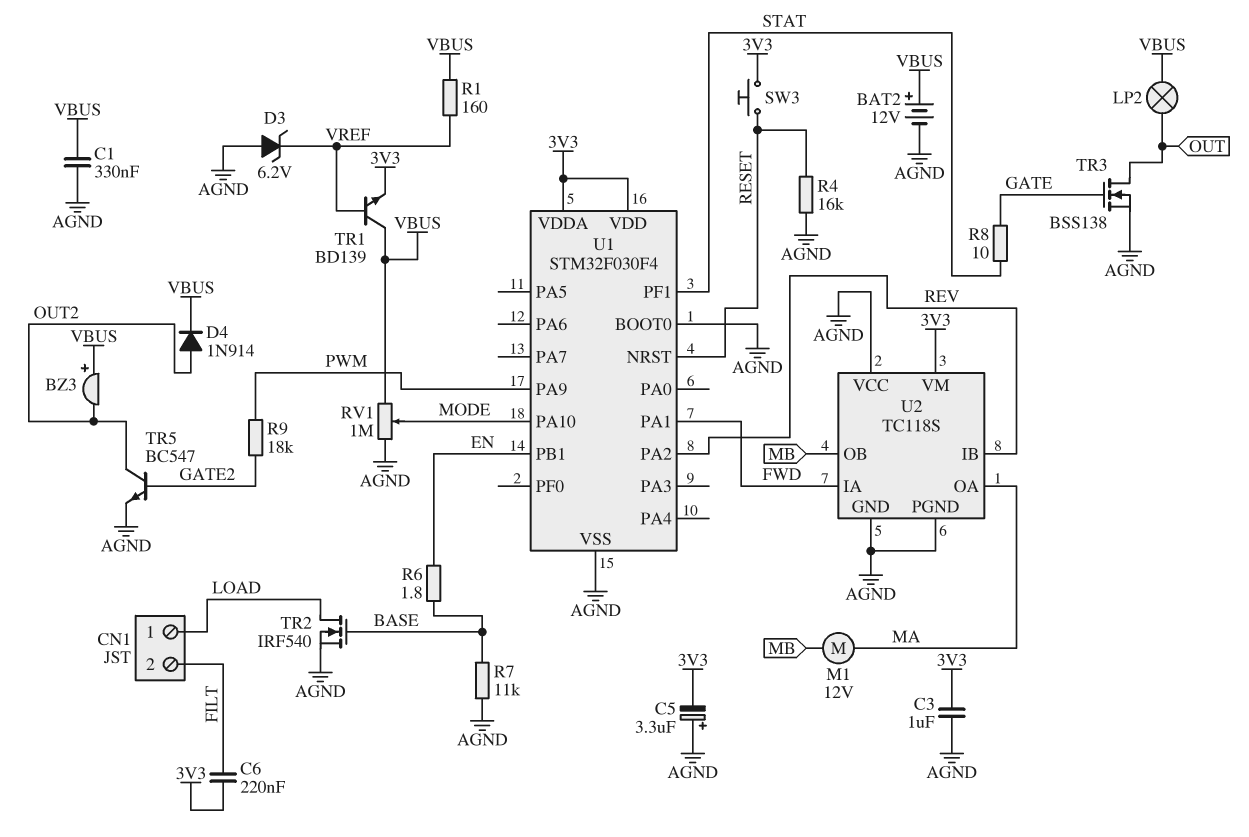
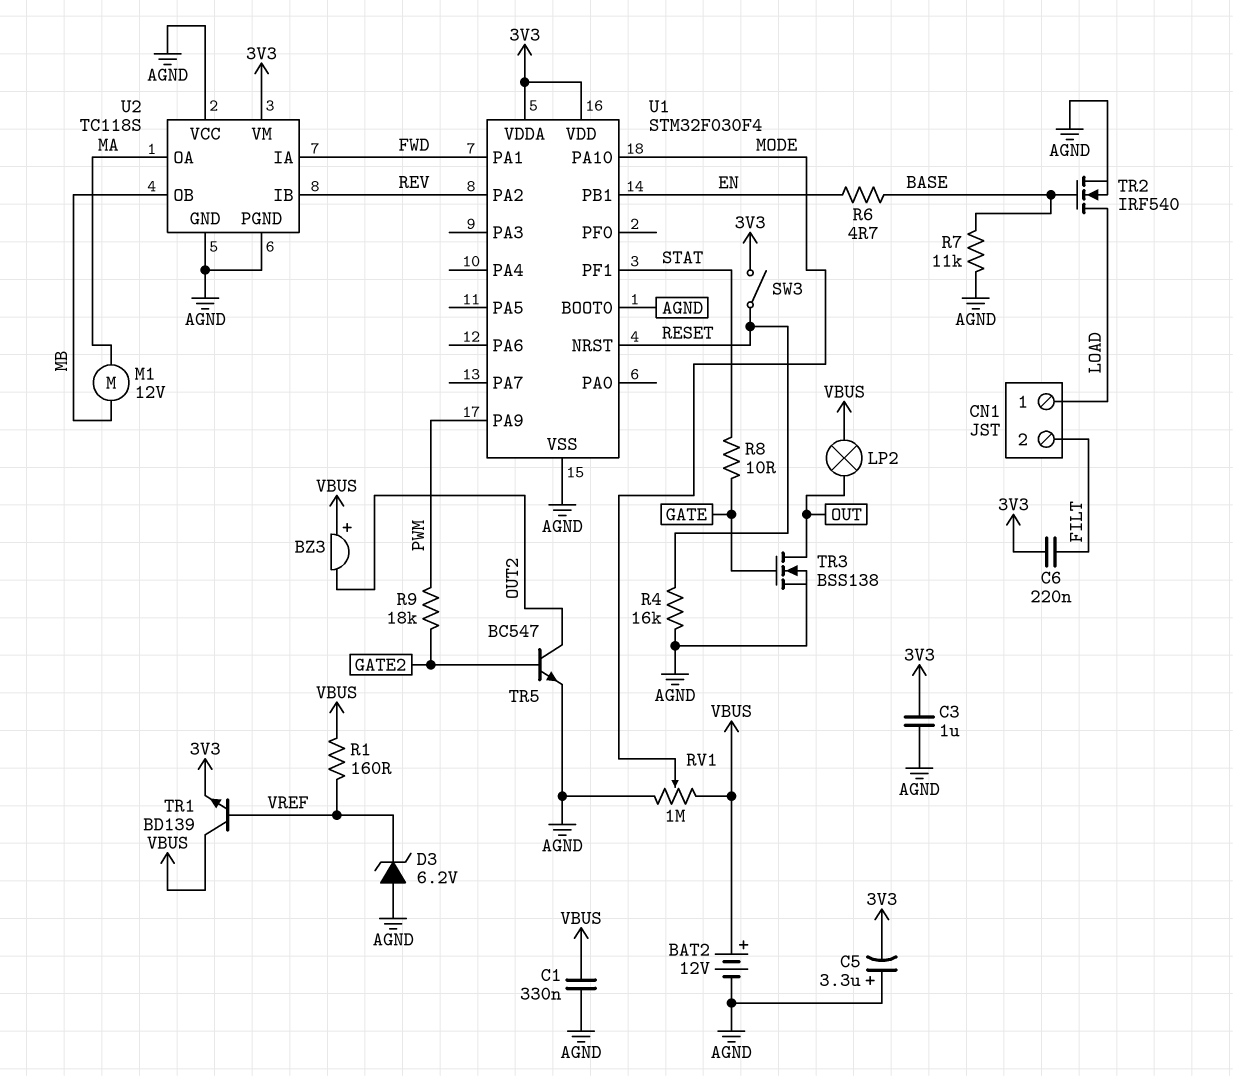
D4: diode 1N914 (A OUT2, K VBUS) -> none
R6: 1.8 (BASE, EN) -> 4.7 (BASE, EN)
SW3: button (3V3, RESET) -> switch (3V3, RESET)

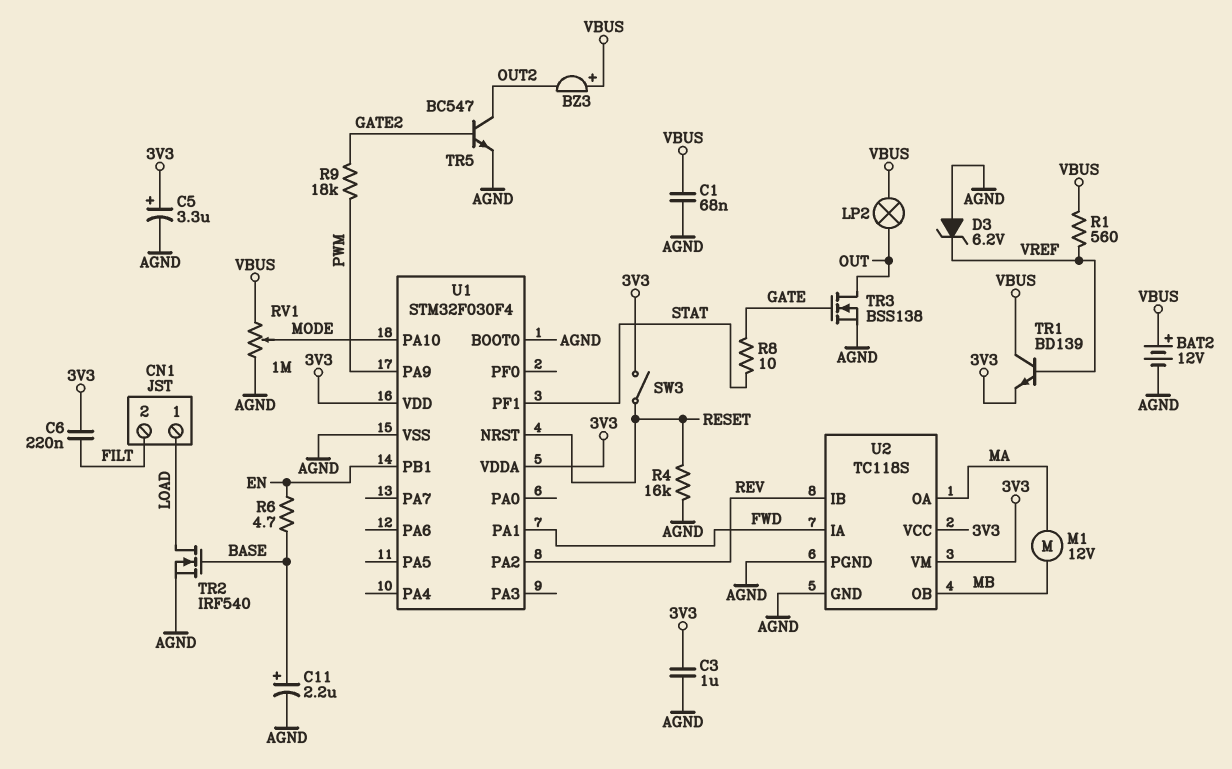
C1: 330nF (AGND, VBUS) -> 68nF (AGND, VBUS)
C5: 3.3uF (plus AGND, minus 3V3) -> 3.3uF (plus 3V3, minus AGND)
C11: none -> 2.2uF (plus BASE, minus AGND)
R1: 160 (VBUS, VREF) -> 560 (VBUS, VREF)
R7: 11k (AGND, BASE) -> none
U2 pin VCC: AGND -> 3V3

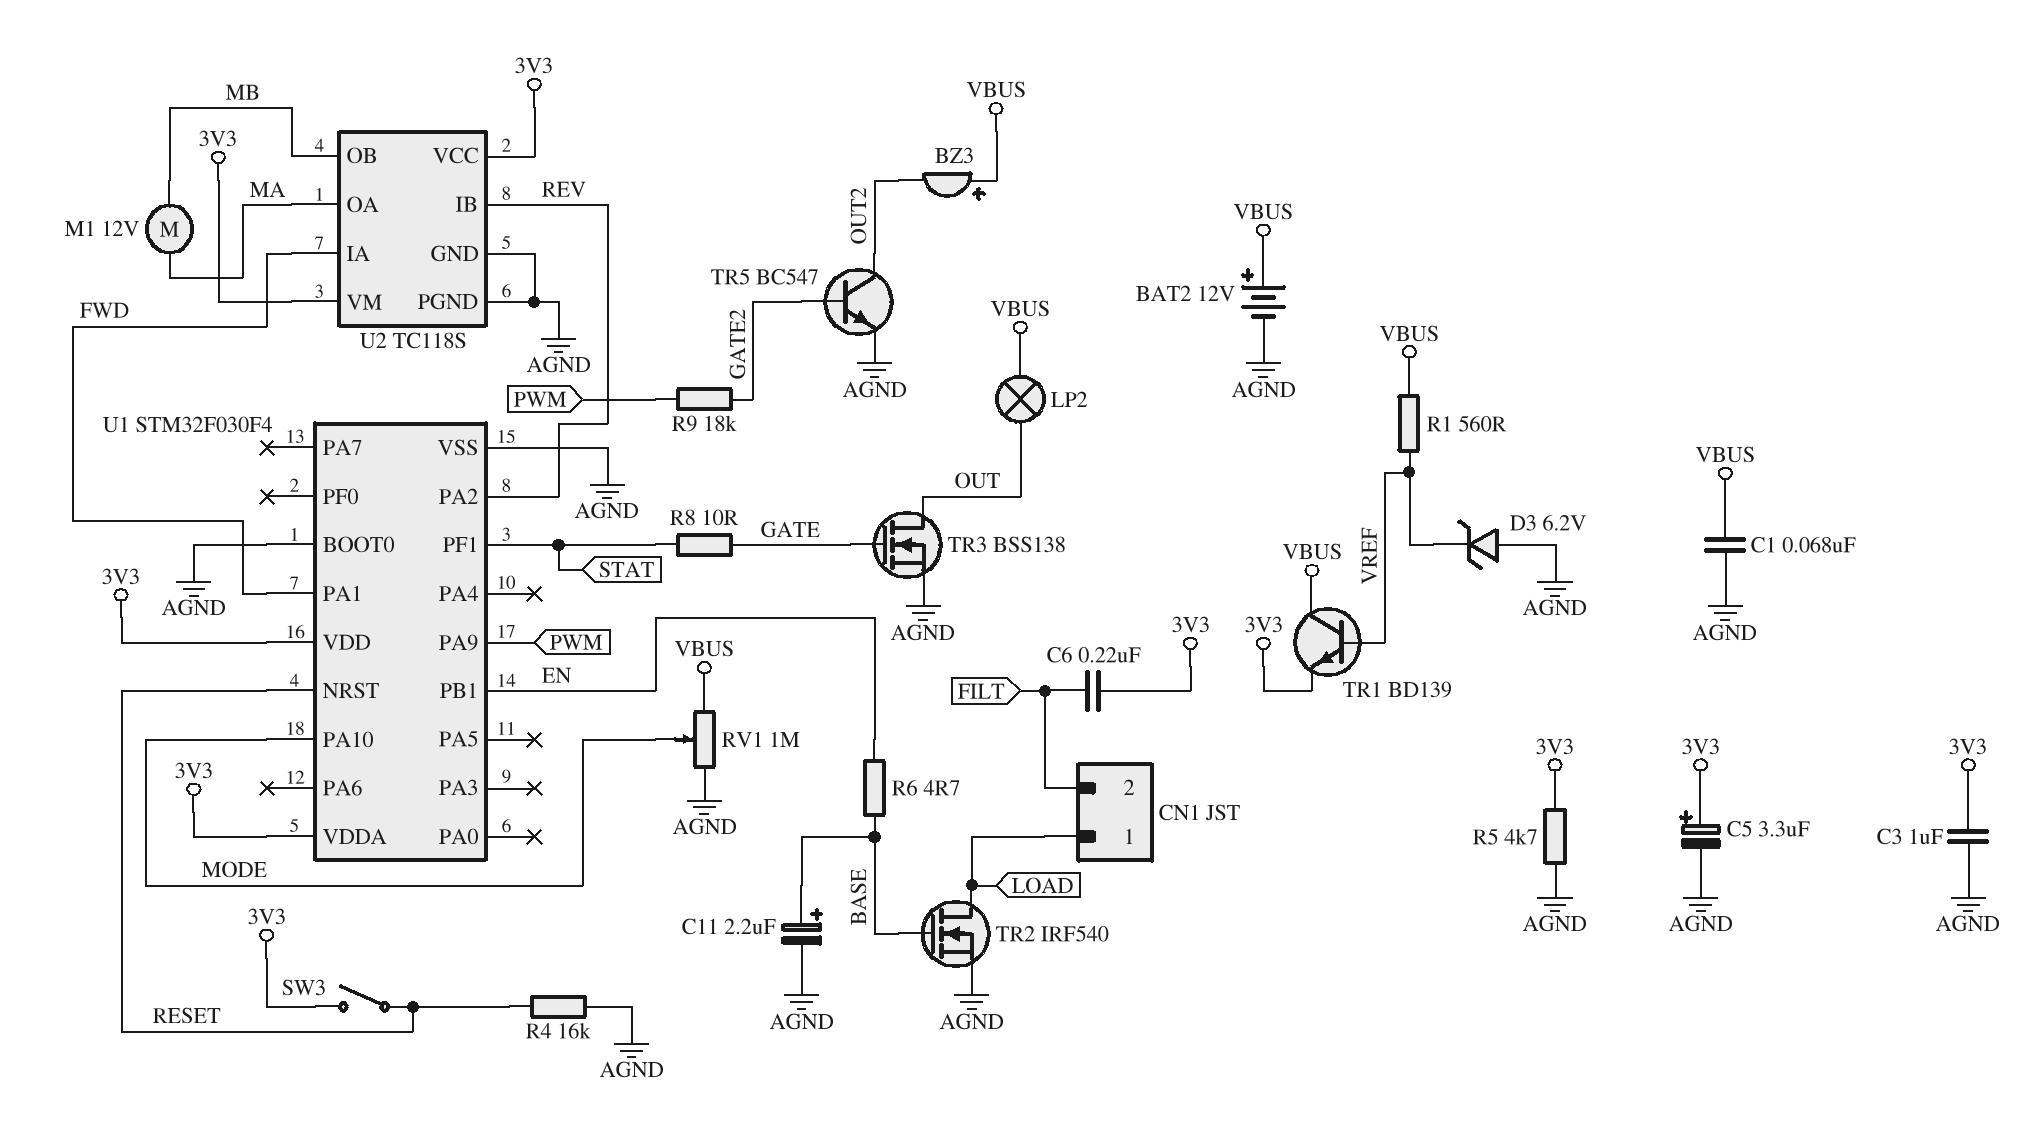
R5: none -> 4.7k (3V3, AGND)

